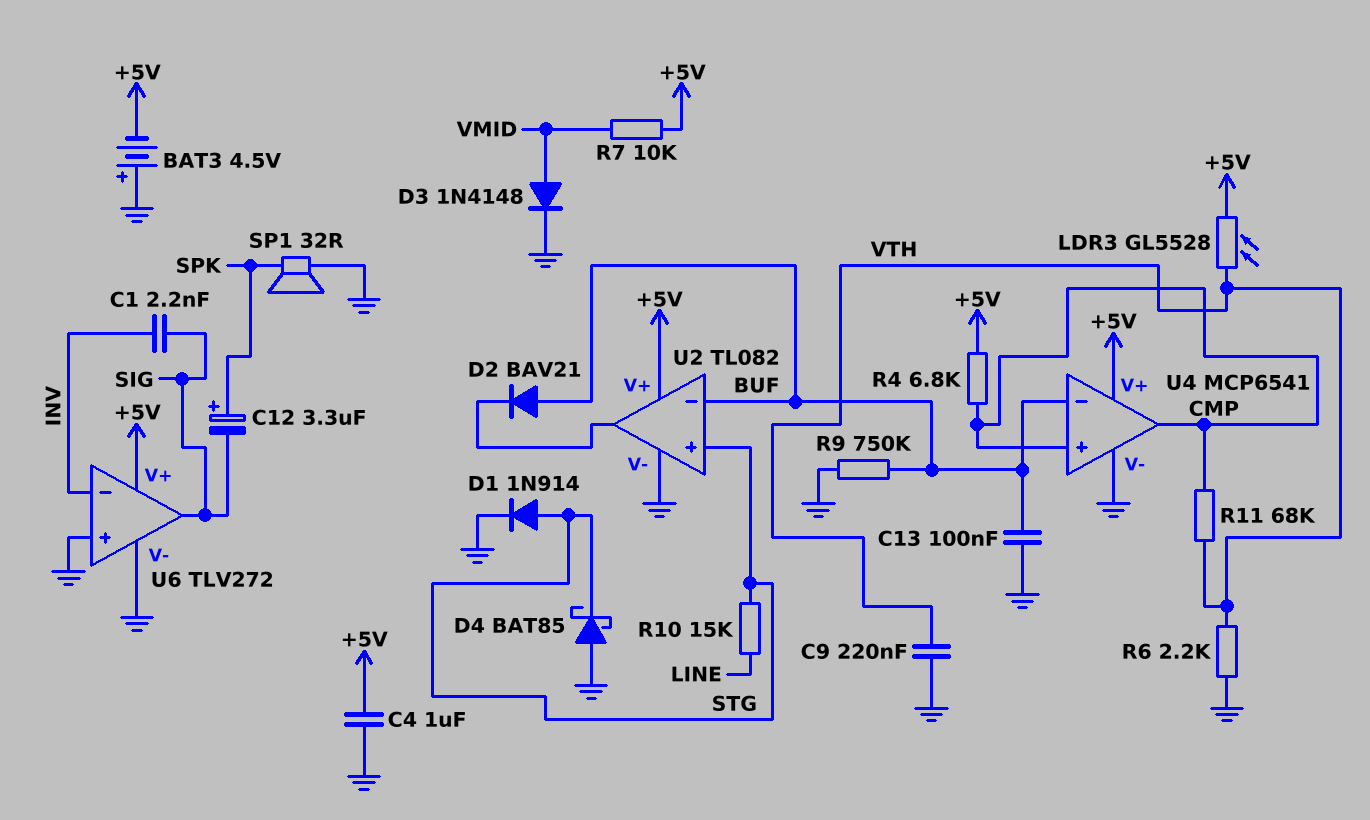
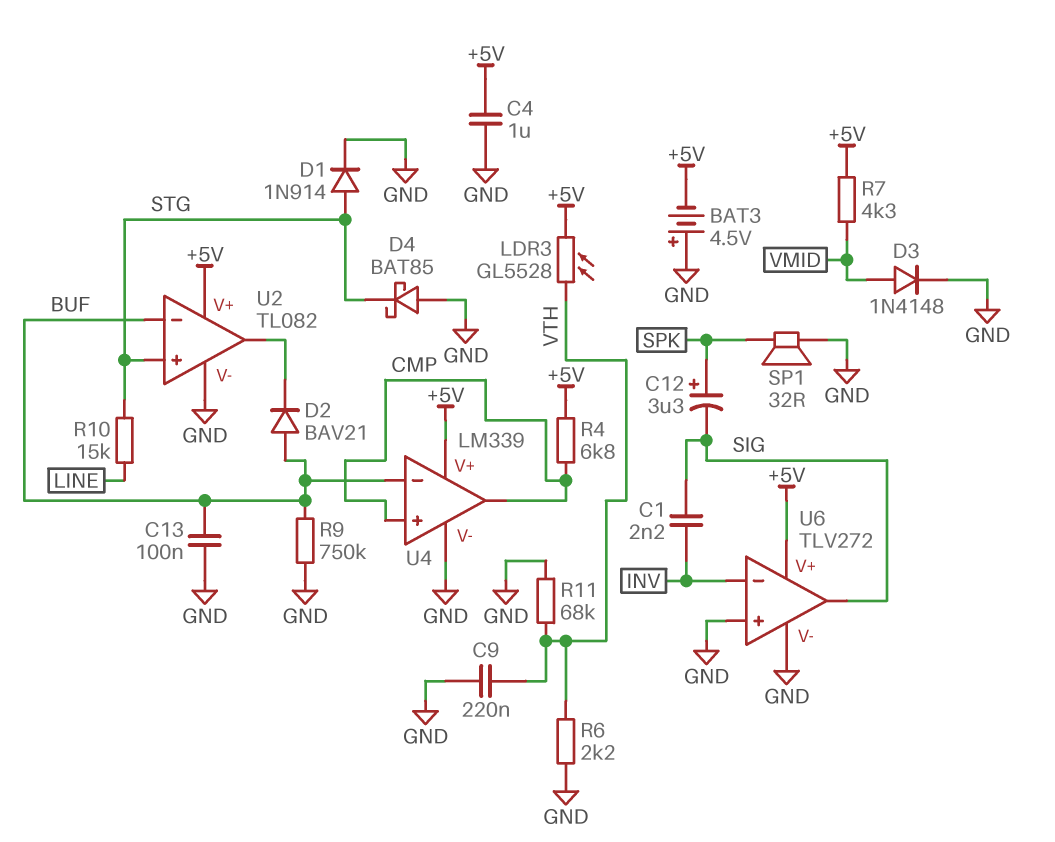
R7: 10k (+5V, VMID) -> 4.3k (+5V, VMID)
R11: 68k (CMP, VTH) -> 68k (GND, VTH)
U4: MCP6541 -> LM339

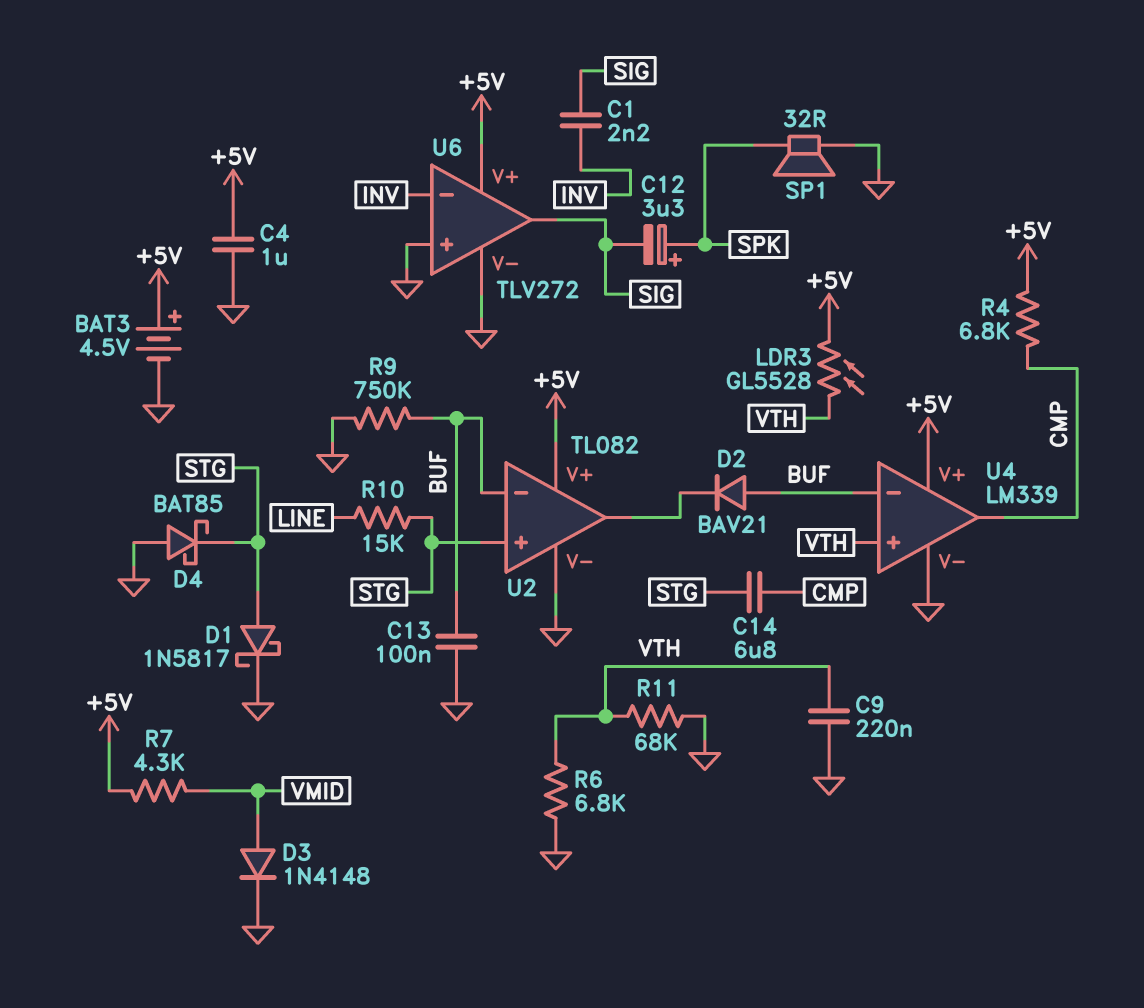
BAT3: 4.5V (plus GND, minus +5V) -> 4.5V (plus +5V, minus GND)
C14: none -> 6.8uF (CMP, STG)
D1: diode 1N914 (A STG, K GND) -> schottky 1N5817 (A STG, K GND)
R6: 2.2k (GND, VTH) -> 6.8k (GND, VTH)
U4 pin in+: CMP -> VTH

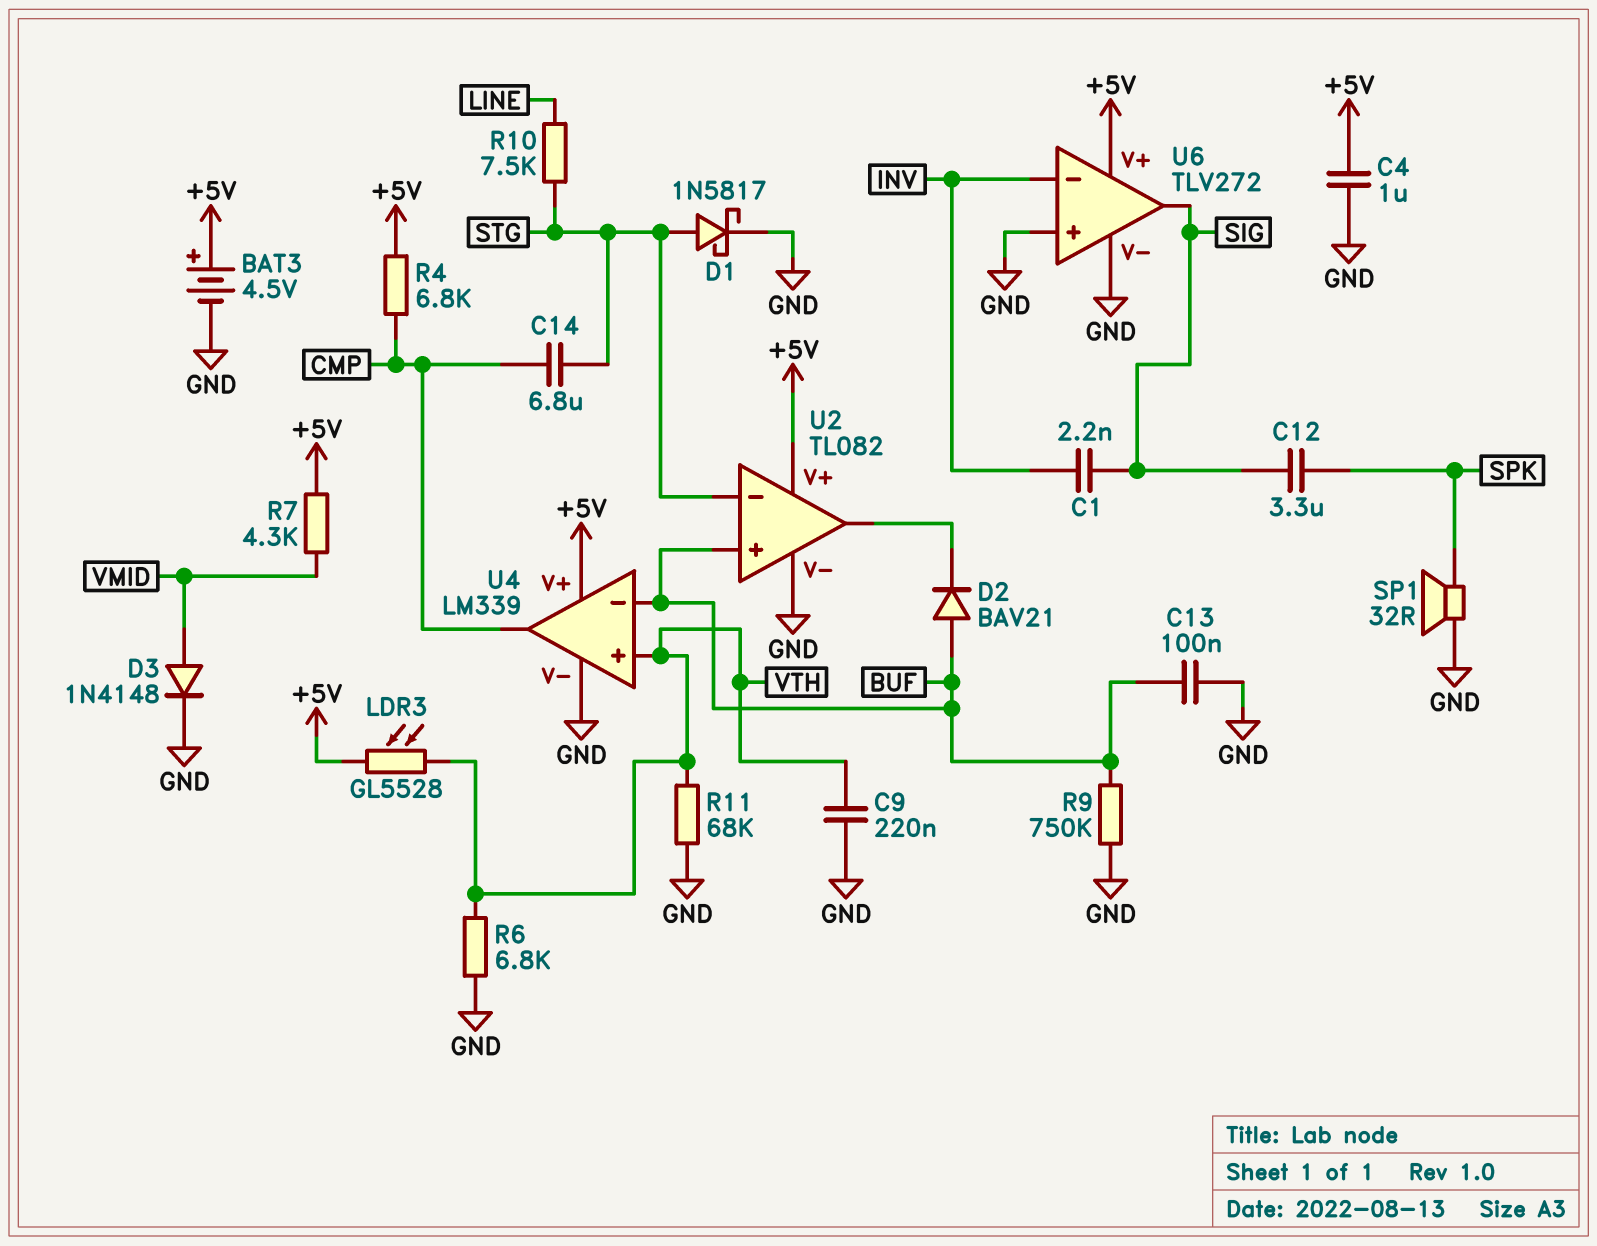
C12: 3.3uF (plus SPK, minus SIG) -> 3.3uF (SIG, SPK)
D4: schottky BAT85 (A GND, K STG) -> none
R10: 15k (LINE, STG) -> 7.5k (LINE, STG)
U2 pin in+: STG -> BUF
U2 pin in-: BUF -> STG

